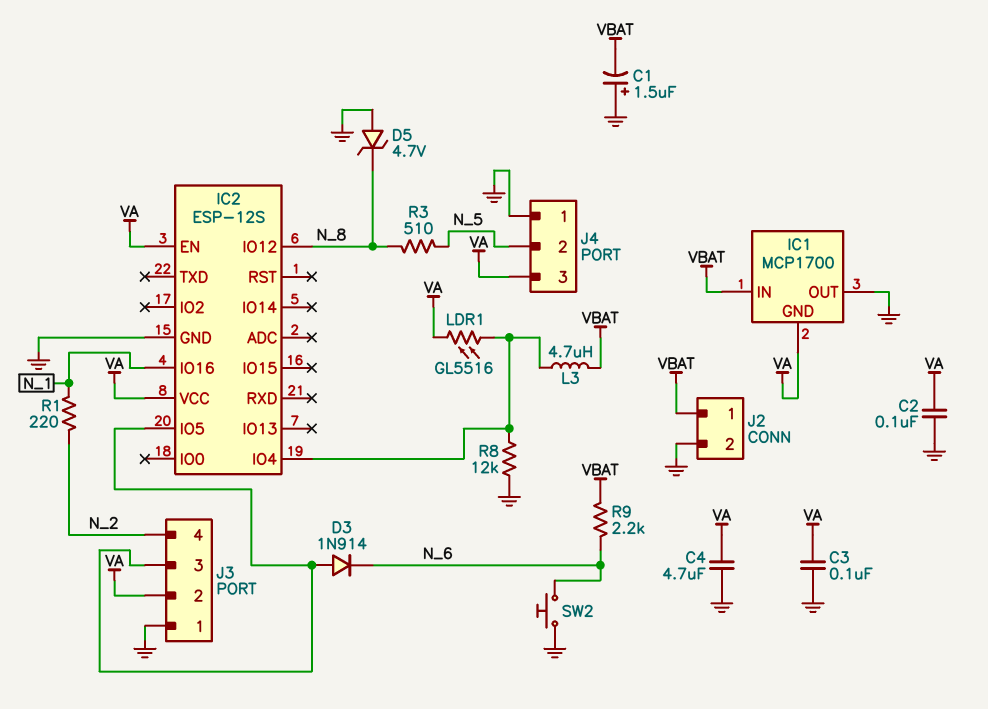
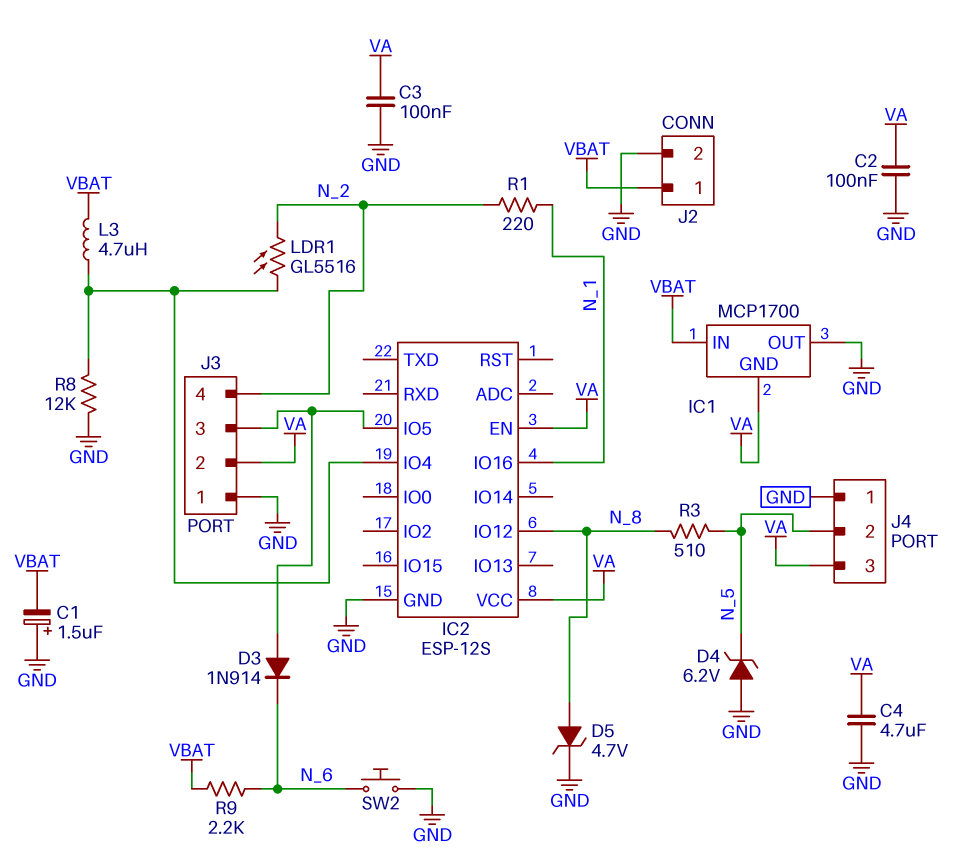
D4: none -> zener 6.2V (A GND, K N_5)
D5: zener 4.7V (A GND, K N_8) -> zener 4.7V (A N_8, K GND)
LDR1: GL5516 (IC2/IO4, VA) -> GL5516 (IC2/IO4, N_2)

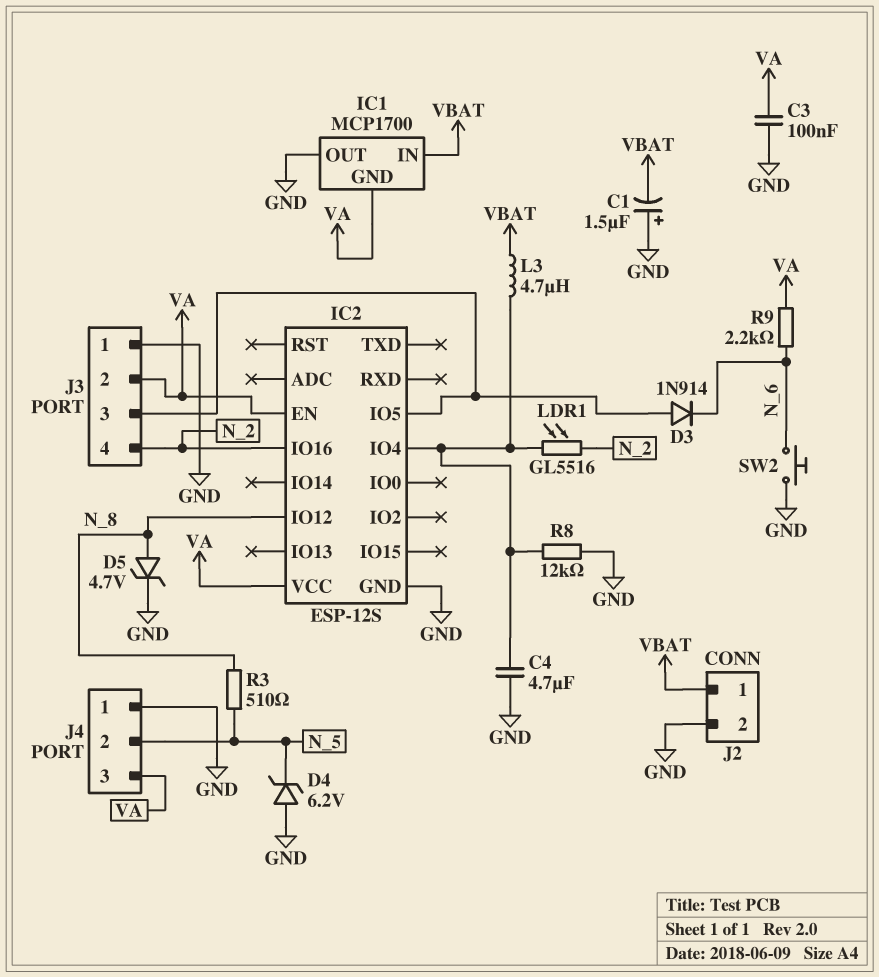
C2: 100nF (GND, VA) -> none
C4: 4.7uF (GND, VA) -> 4.7uF (GND, IC2/IO4)
IC2 pin IO16: N_1 -> N_2
R1: 220 (N_1, N_2) -> none
R9: 2.2k (N_6, VBAT) -> 2.2k (N_6, VA)

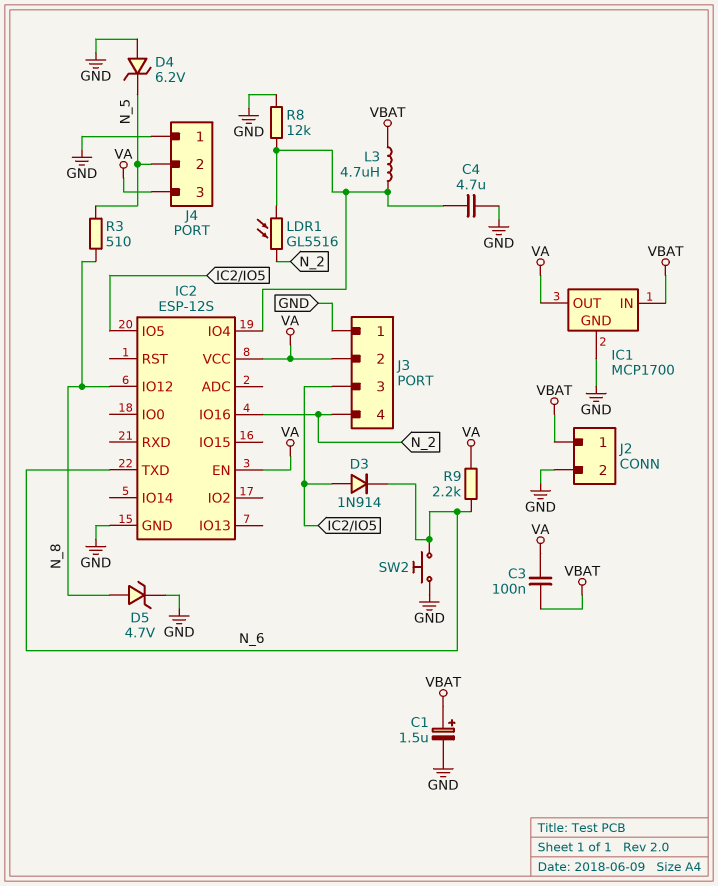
C1: 1.5uF (plus GND, minus VBAT) -> 1.5uF (plus VBAT, minus GND)
C3: 100nF (GND, VA) -> 100nF (VA, VBAT)
IC1 pin GND: VA -> GND
IC1 pin OUT: GND -> VA
IC2 pin TXD: none -> N_6

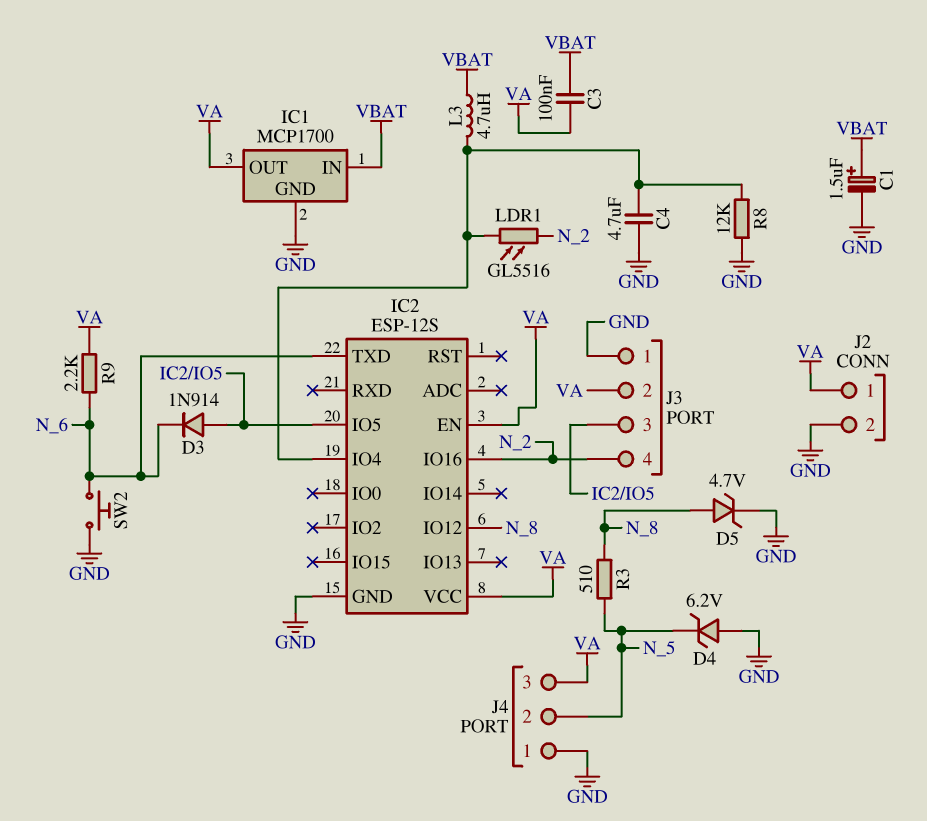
J2 pin 1: VBAT -> VA

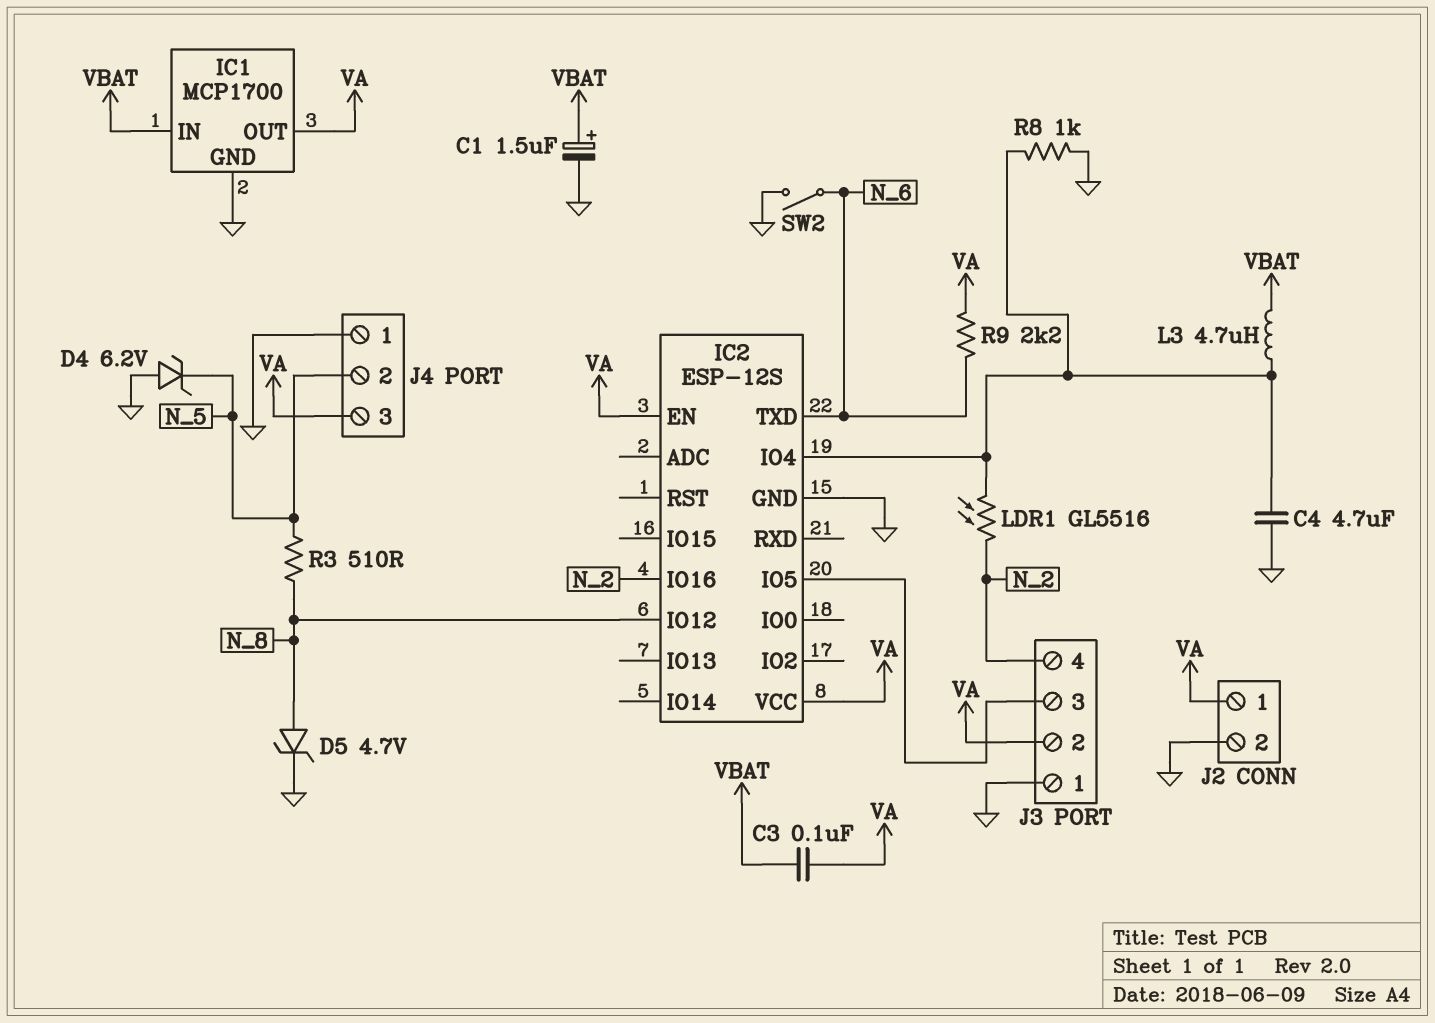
D3: diode 1N914 (A IC2/IO5, K N_6) -> none
R8: 12k (GND, IC2/IO4) -> 1k (GND, IC2/IO4)
SW2: button (GND, N_6) -> switch (GND, N_6)

